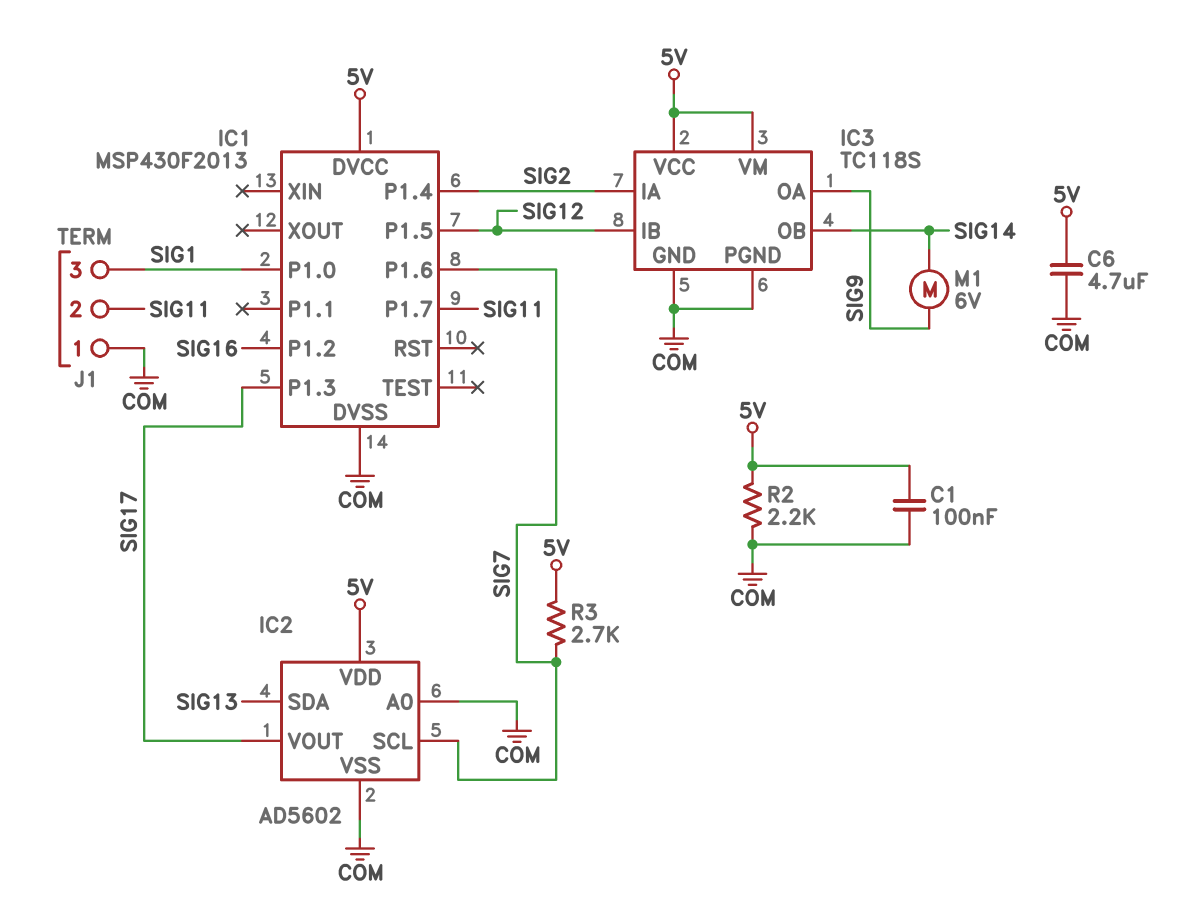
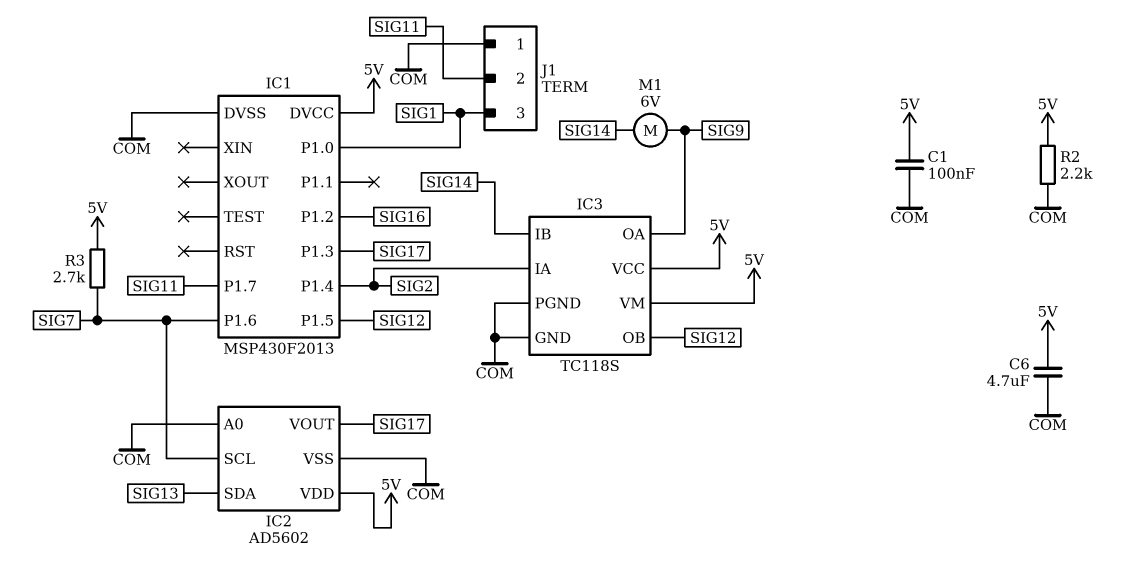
IC3 pin IB: SIG12 -> SIG14
IC3 pin OB: SIG14 -> SIG12

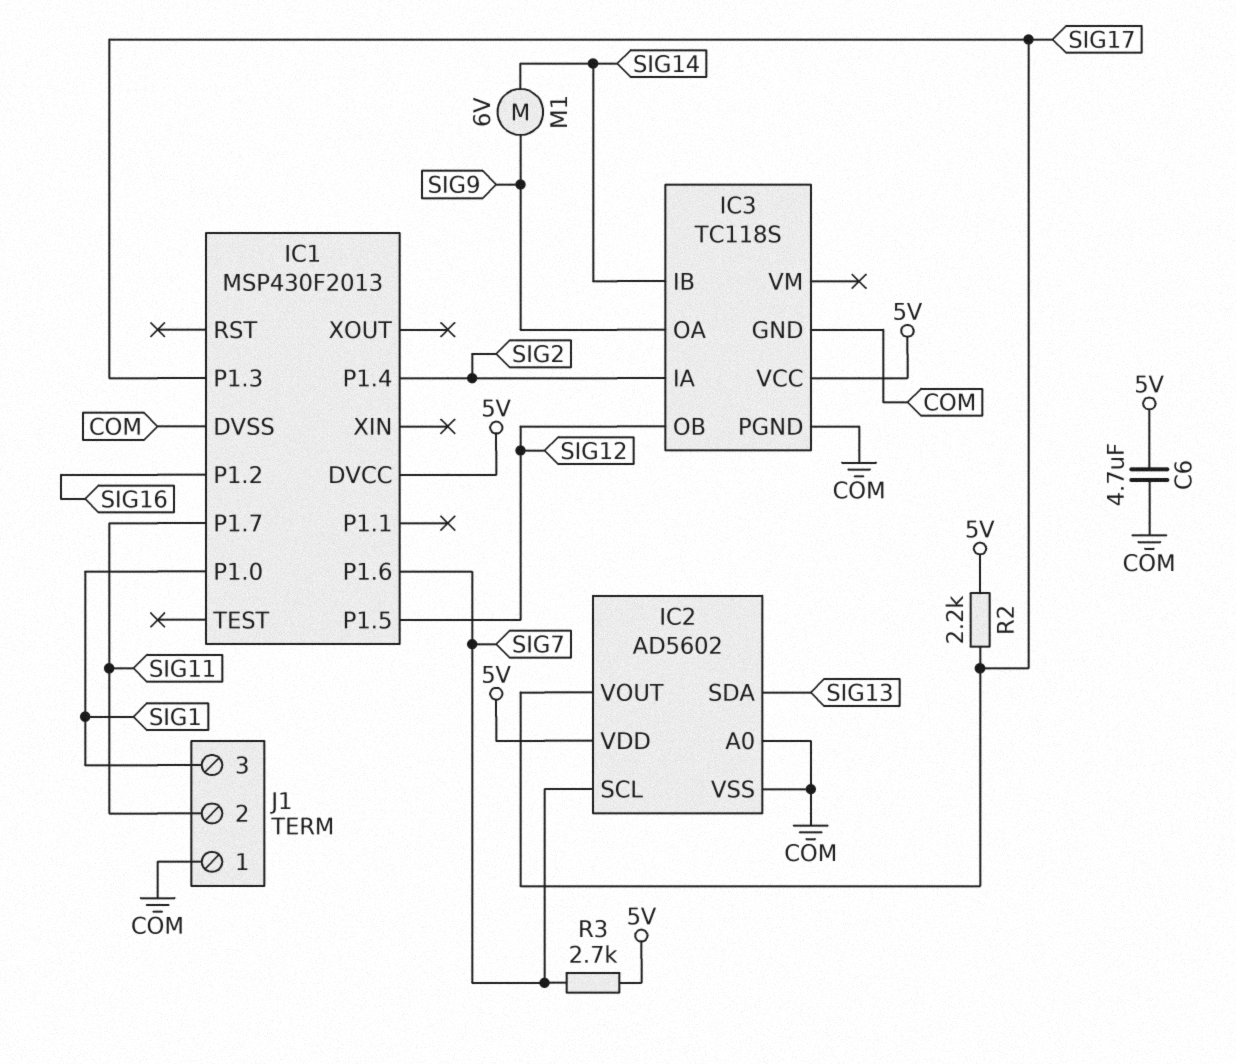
C1: 100nF (5V, COM) -> none
IC3 pin VM: 5V -> none
R2: 2.2k (5V, COM) -> 2.2k (5V, SIG17)

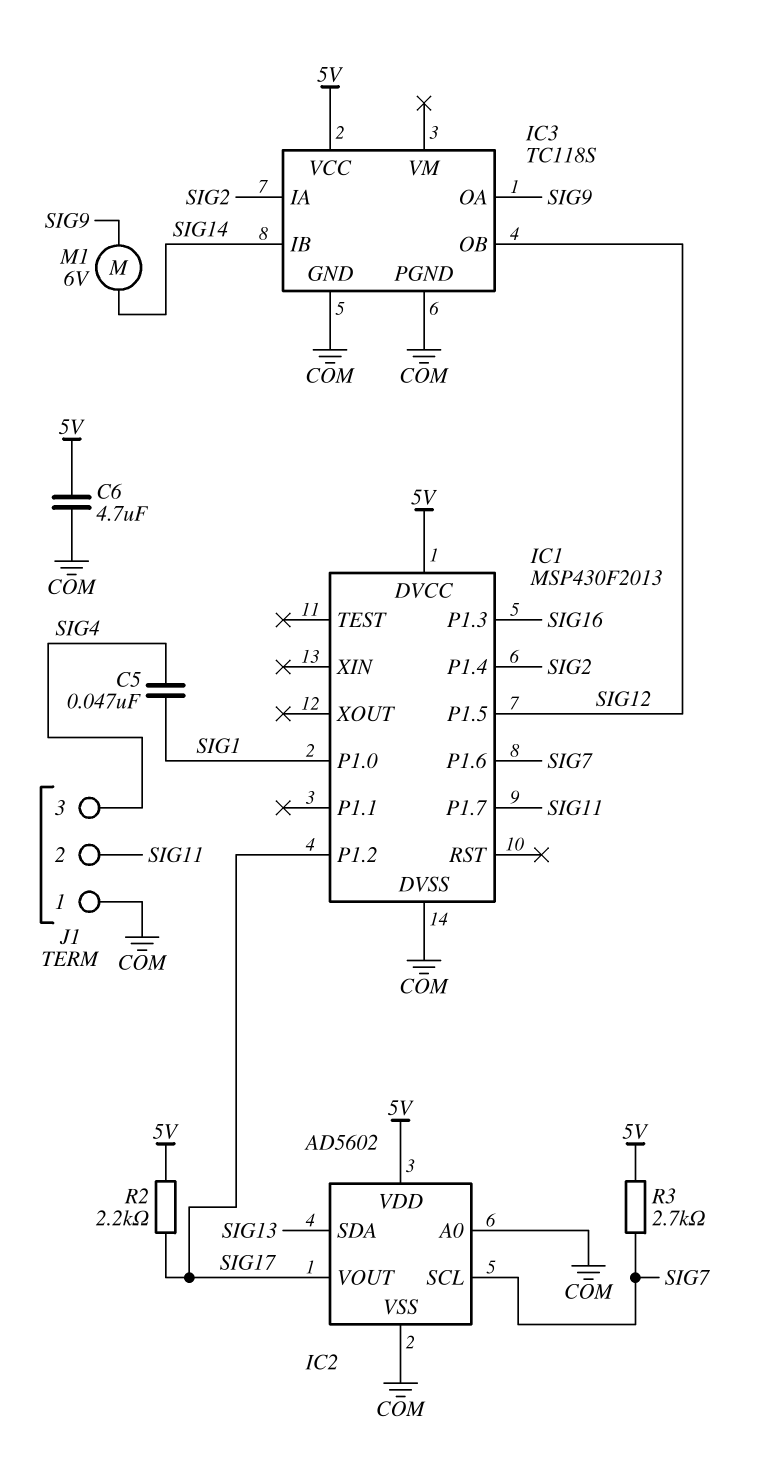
C5: none -> 47nF (SIG1, SIG4)
IC1 pin P1.2: SIG16 -> SIG17
IC1 pin P1.3: SIG17 -> SIG16
J1 pin 3: SIG1 -> SIG4

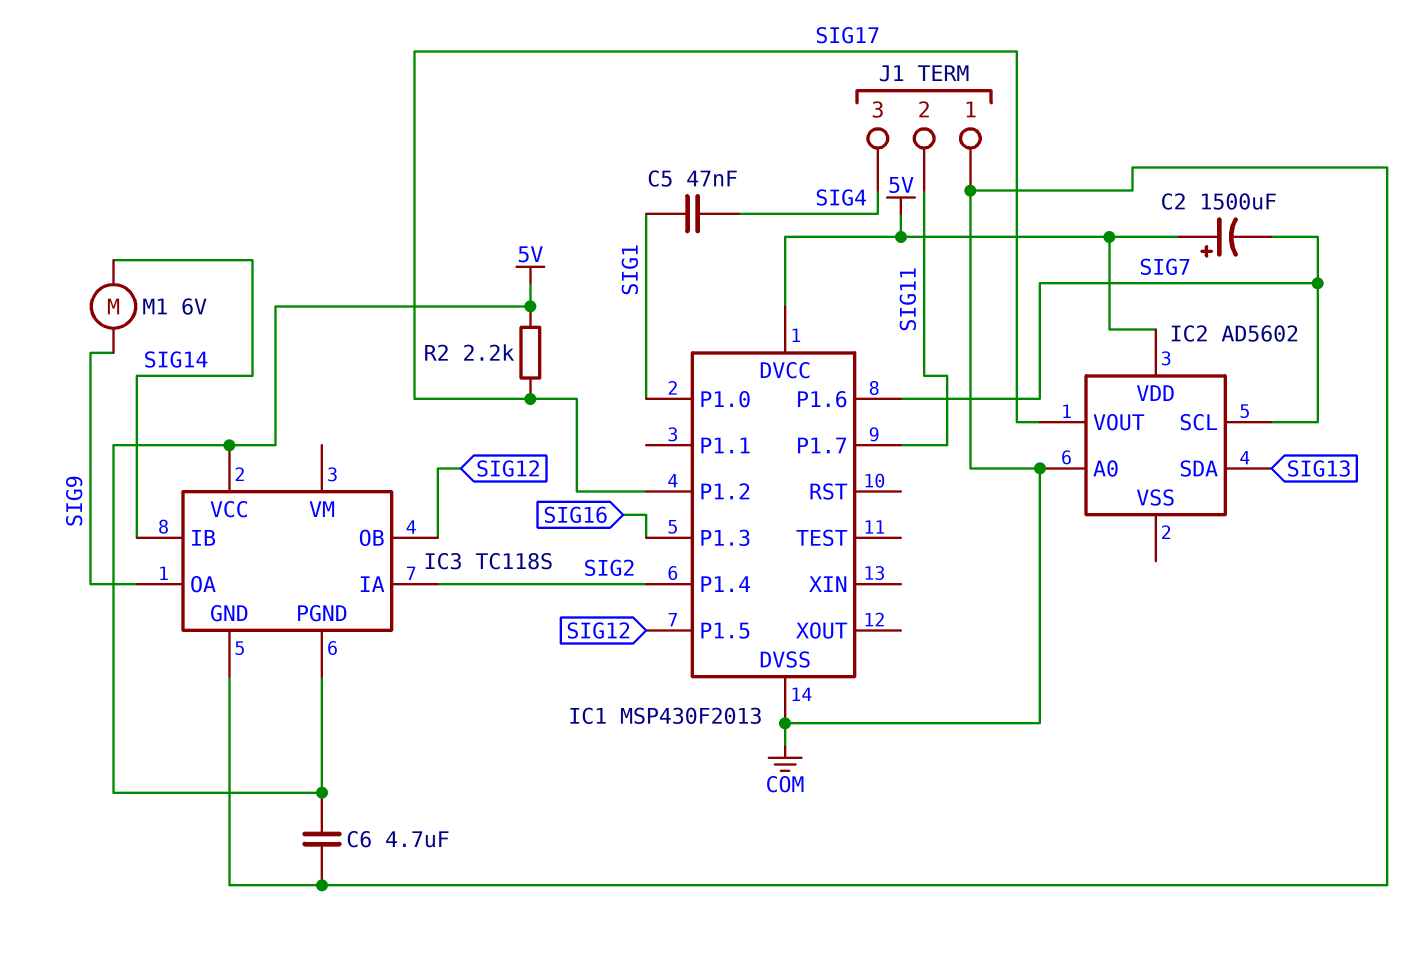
C2: none -> 1500uF (plus 5V, minus SIG7)
IC2 pin VSS: COM -> none
IC3 pin PGND: COM -> 5V
R3: 2.7k (5V, SIG7) -> none

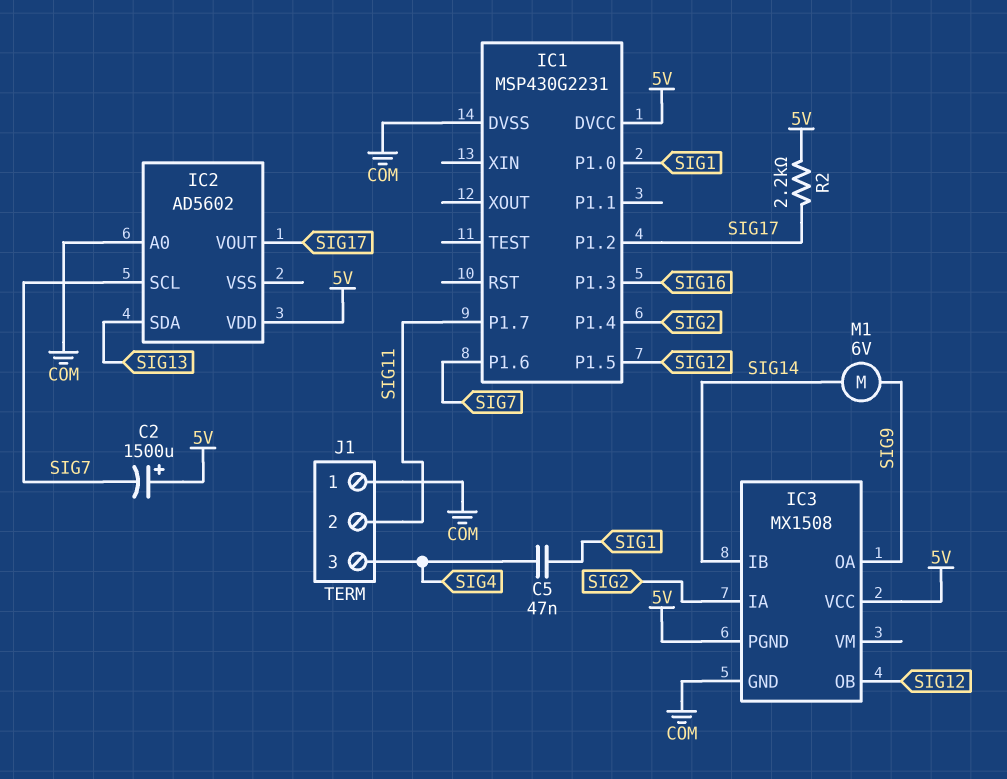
C6: 4.7uF (5V, COM) -> none
IC1: MSP430F2013 -> MSP430G2231
IC3: TC118S -> MX1508

